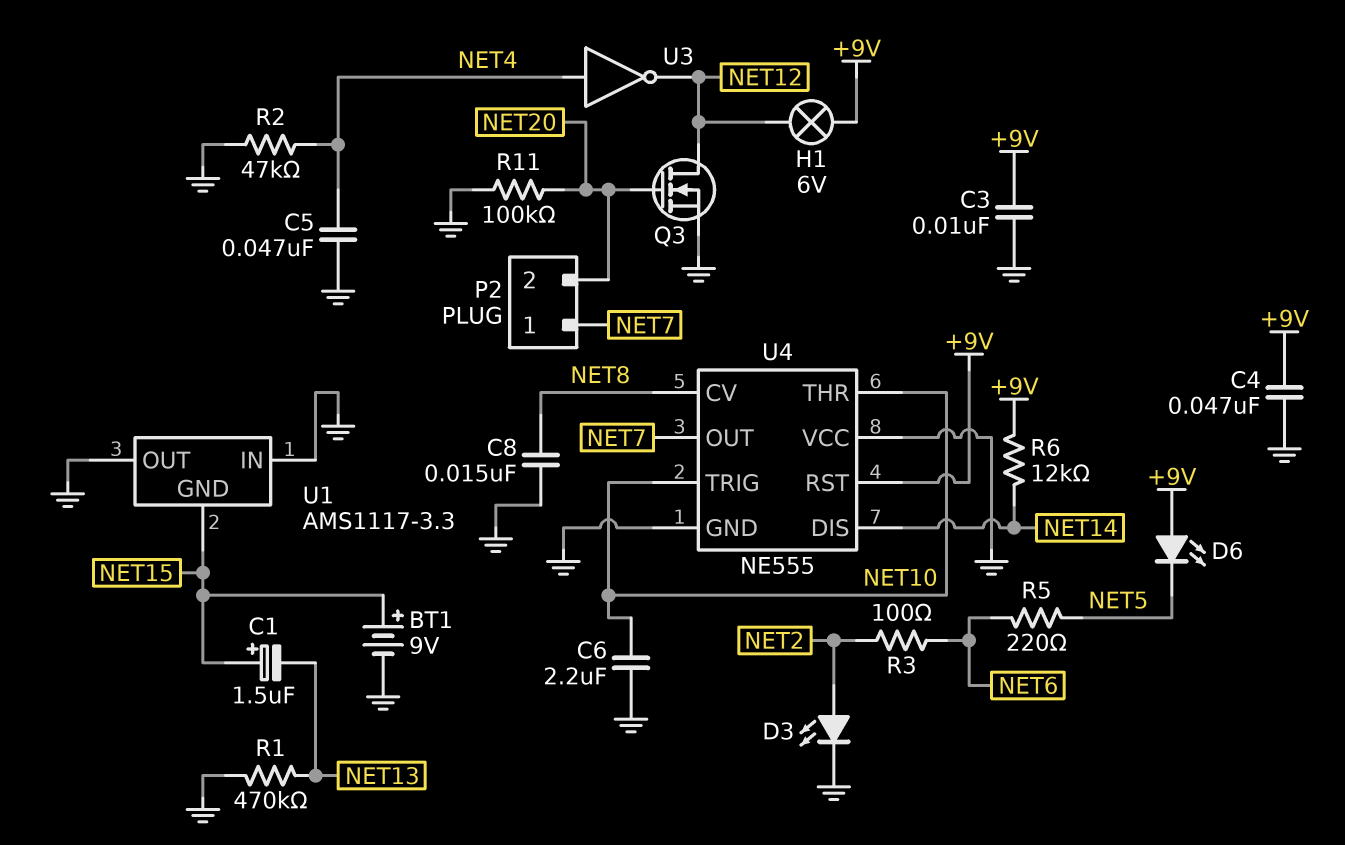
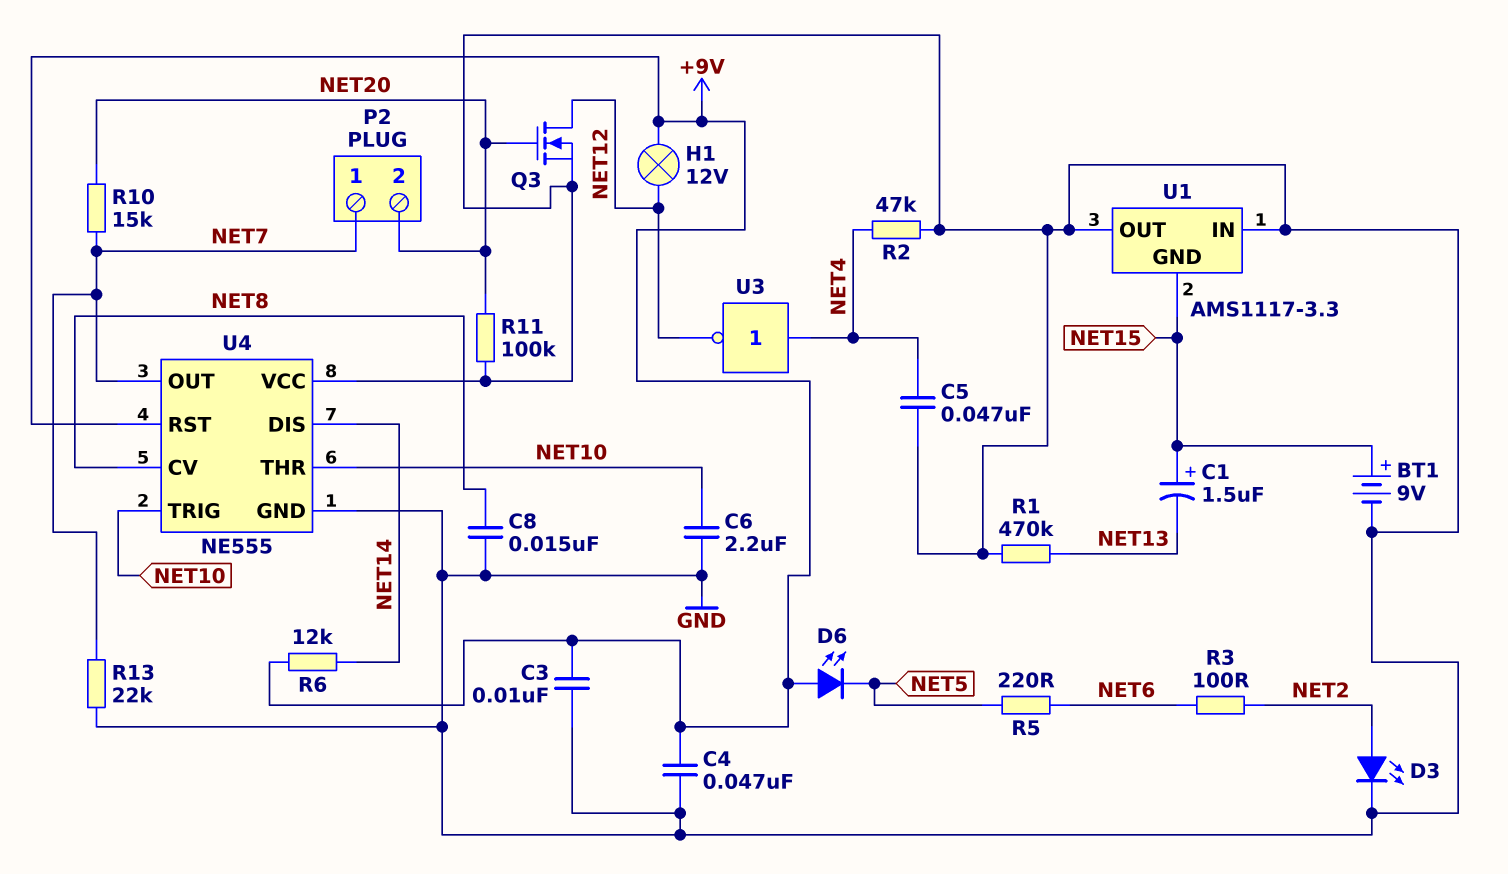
H1: lamp 6V (+9V, NET12) -> lamp 12V (+9V, NET12)
R10: none -> 15k (NET7, NET20)
R13: none -> 22k (GND, NET7)

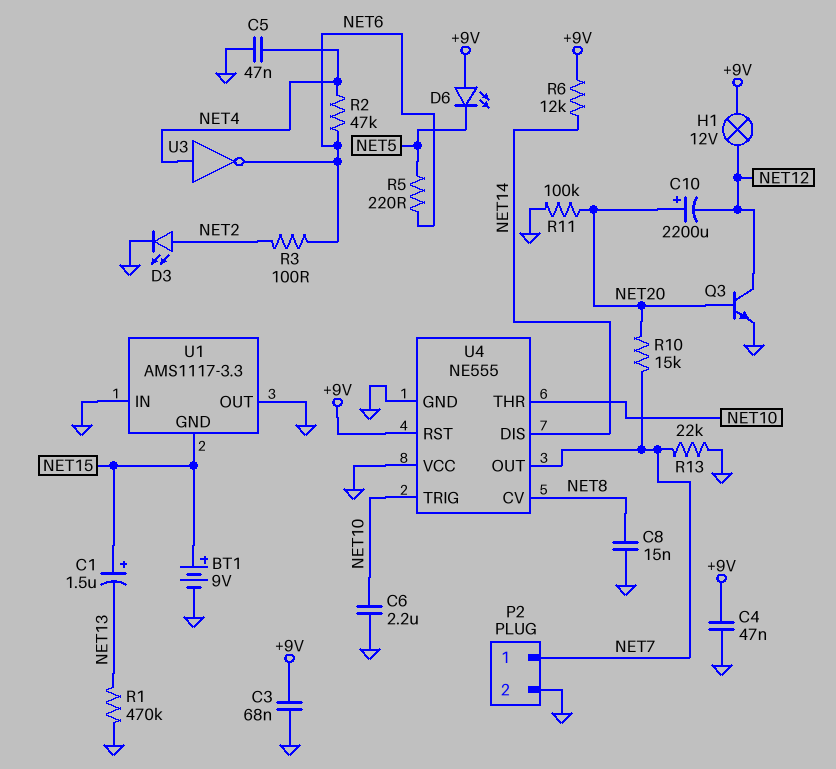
C3: 10nF (+9V, GND) -> 68nF (+9V, GND)
C10: none -> 2200uF (plus NET20, minus NET12)
P2 pin 2: NET20 -> GND
Q3: NMOS (G NET20, D NET12, S GND) -> NPN (B NET20, C NET12, E GND)
R2: 47k (GND, NET4) -> 47k (NET4, NET6)
U3: NOT (in NET4, out NET12) -> NOT (in NET4, out NET6)

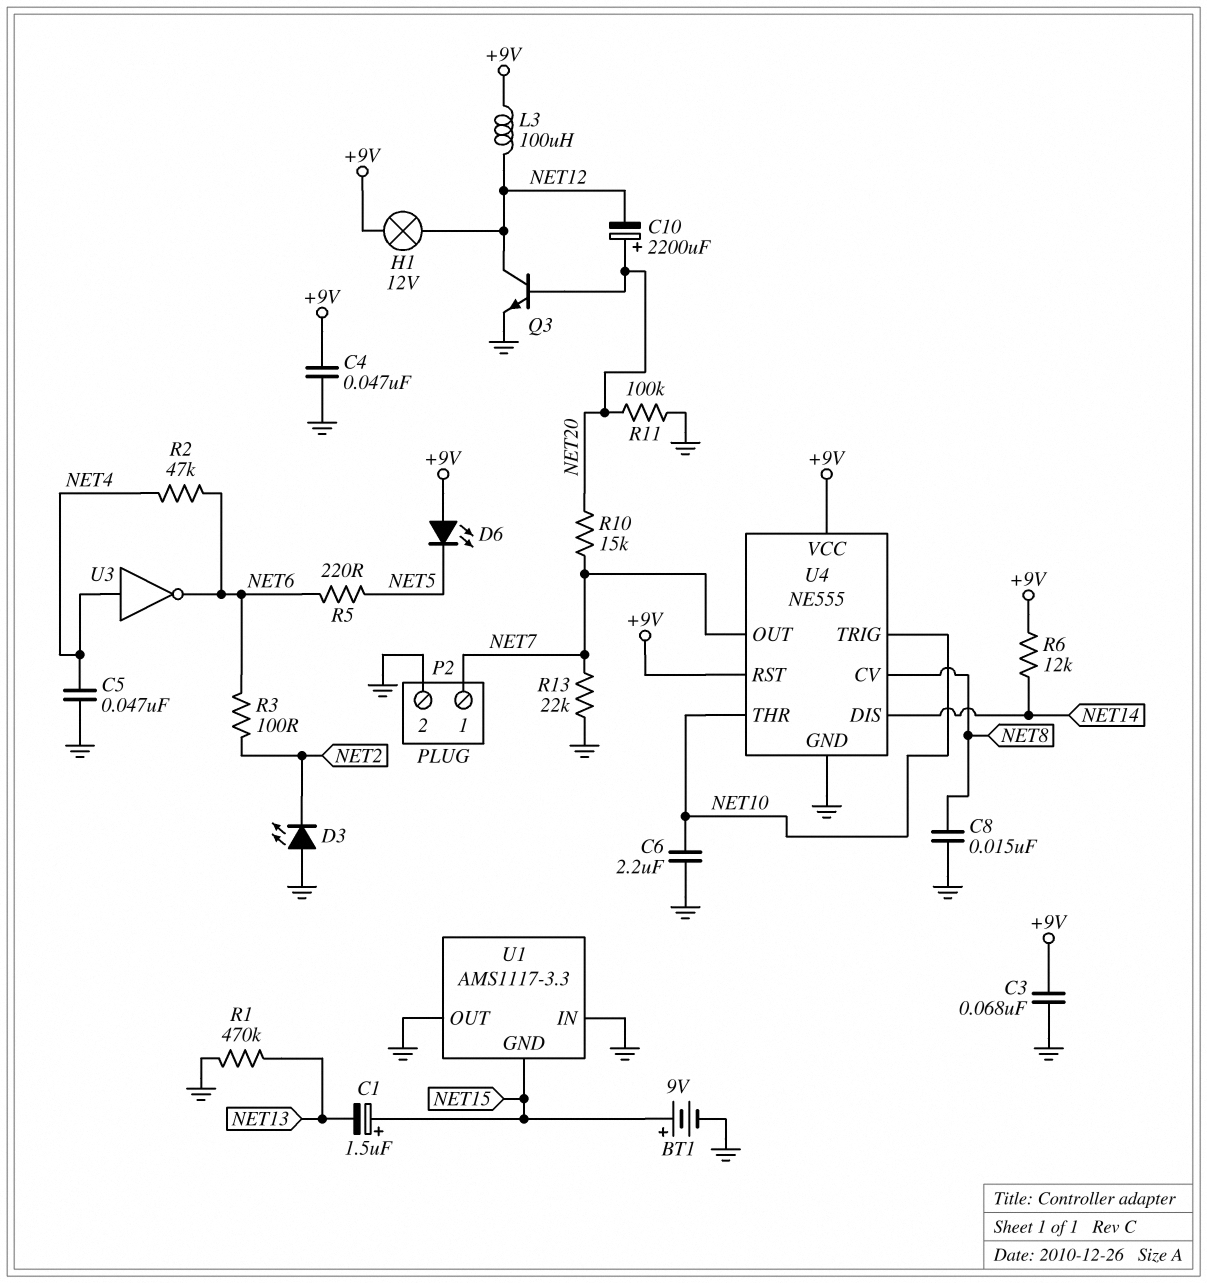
D3: LED (A NET2, K GND) -> LED (A GND, K NET2)
L3: none -> 100uH (+9V, NET12)
U4 pin VCC: GND -> +9V

